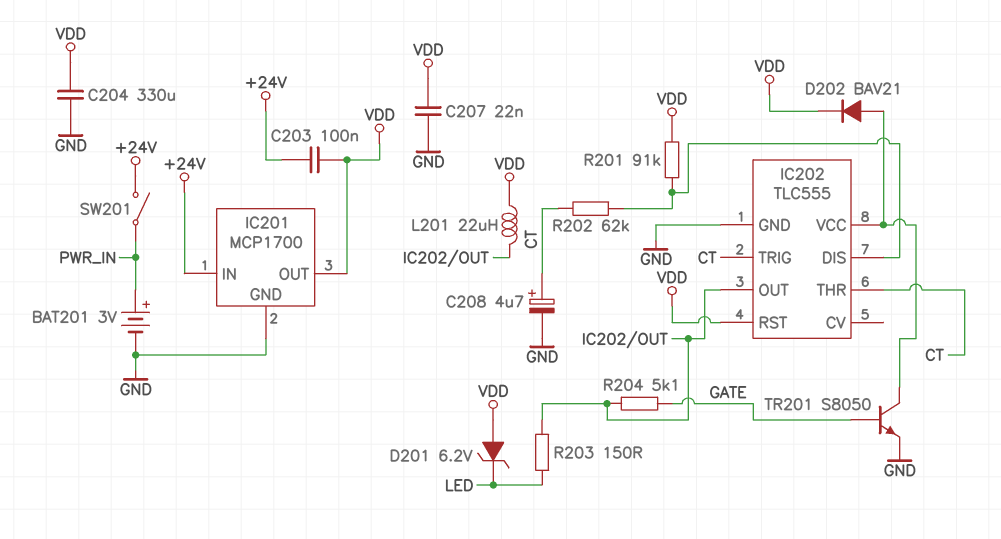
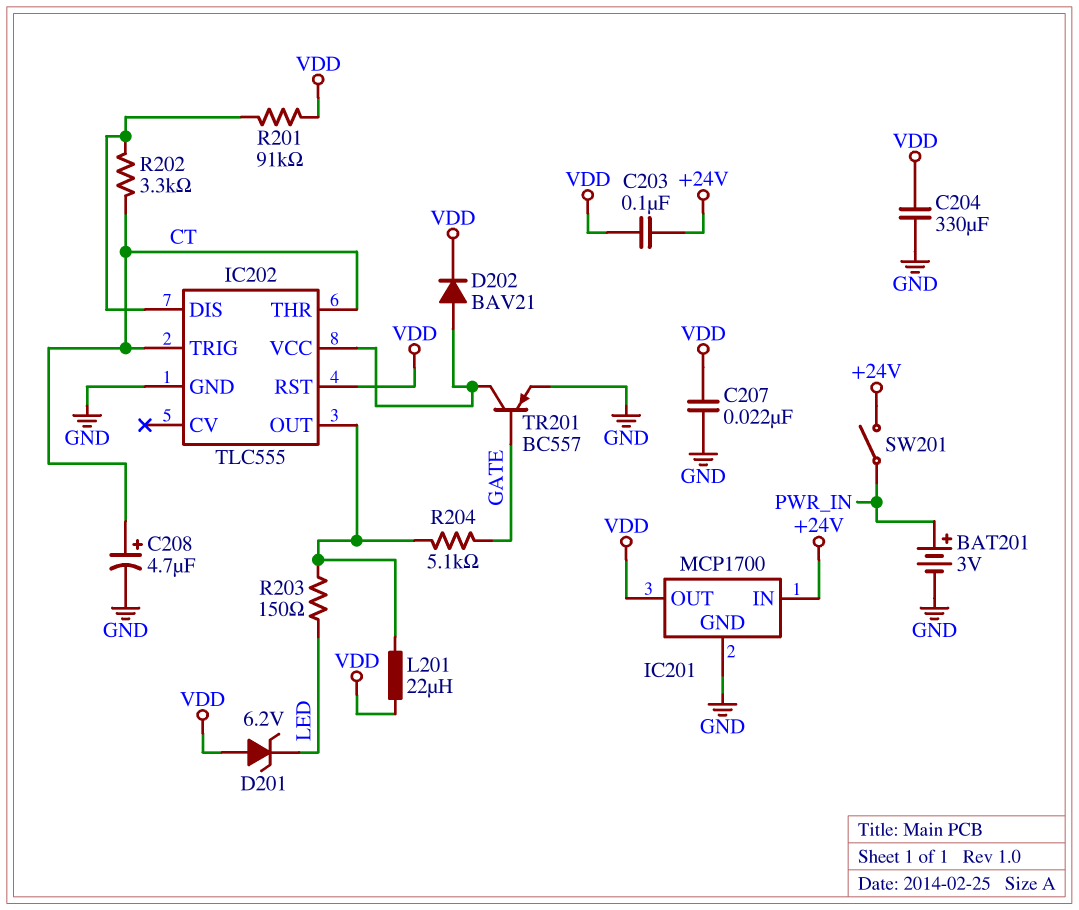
R202: 62k (CT, IC202/DIS) -> 3.3k (CT, IC202/DIS)
TR201: NPN S8050 (B GATE, C IC202/VCC, E GND) -> PNP BC557 (B GATE, C IC202/VCC, E GND)

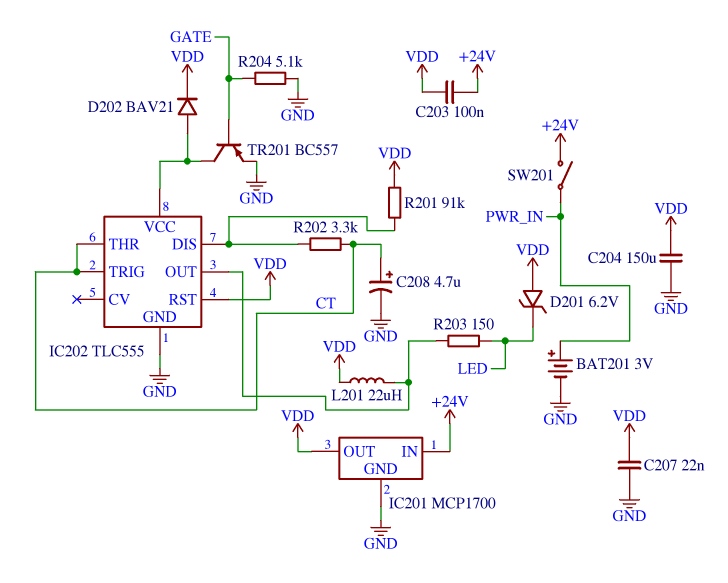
C204: 330uF (GND, VDD) -> 150uF (GND, VDD)
R204: 5.1k (GATE, IC202/OUT) -> 5.1k (GATE, GND)

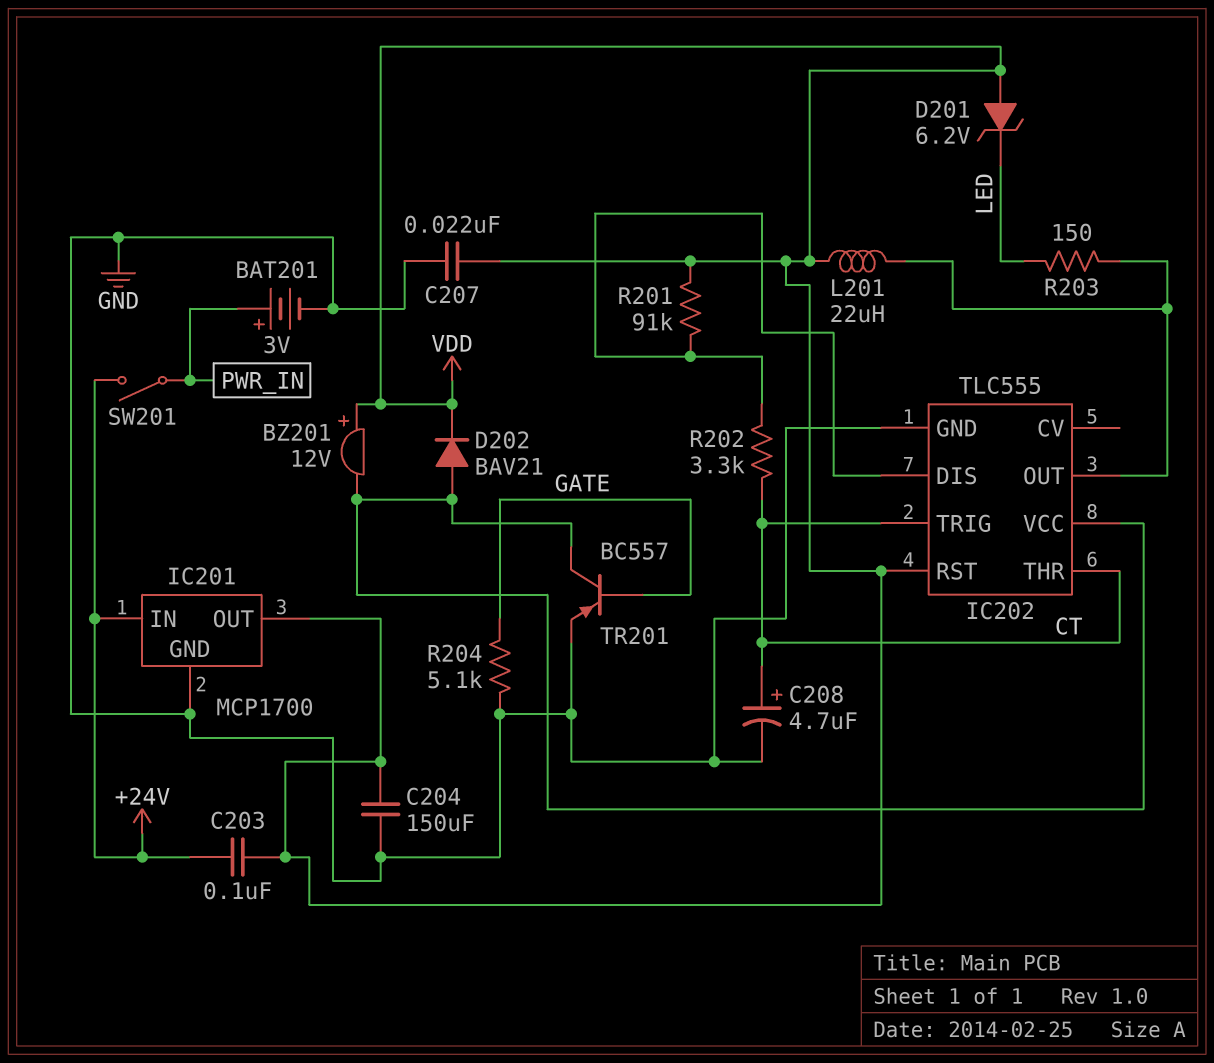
BZ201: none -> buzzer 12V (plus VDD, minus IC202/VCC)

